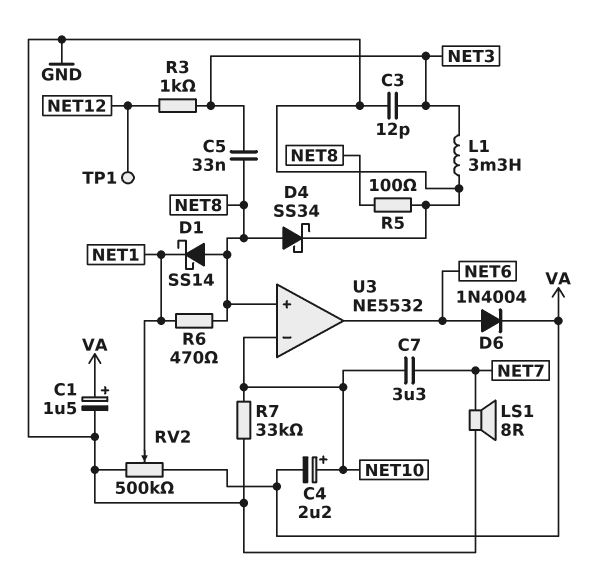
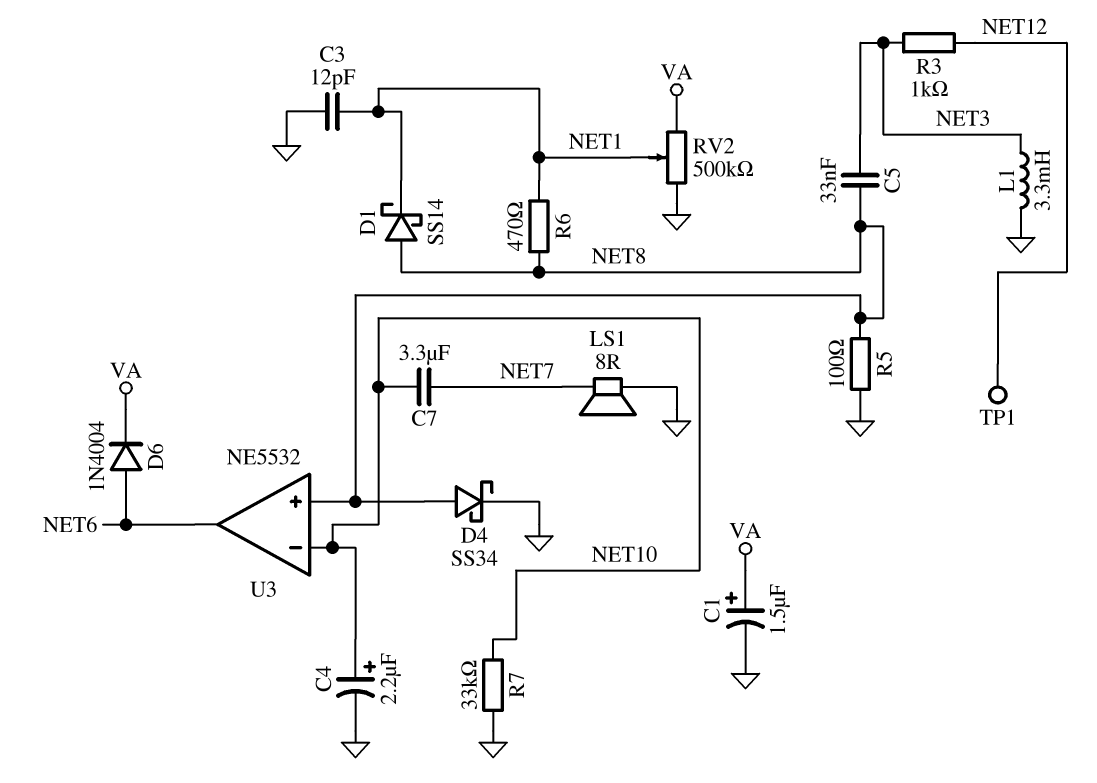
C3: 12pF (GND, NET3) -> 12pF (GND, NET1)
C4: 2.2uF (plus NET10, minus VA) -> 2.2uF (plus NET10, minus GND)

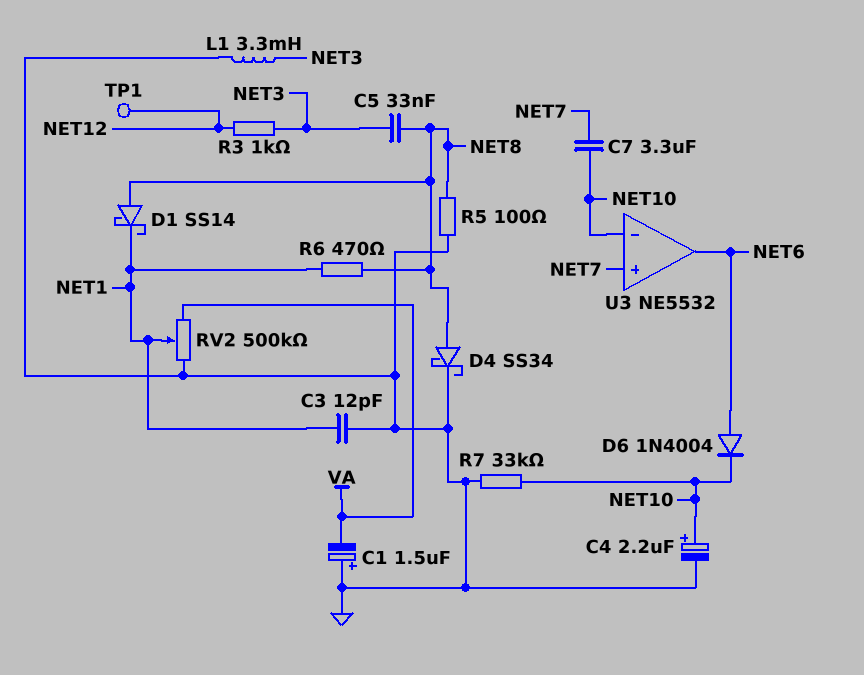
C1: 1.5uF (plus VA, minus GND) -> 1.5uF (plus GND, minus VA)
D6: diode 1N4004 (A NET6, K VA) -> diode 1N4004 (A NET6, K NET10)
LS1: speaker 8R (GND, NET7) -> none
U3 pin in+: NET8 -> NET7

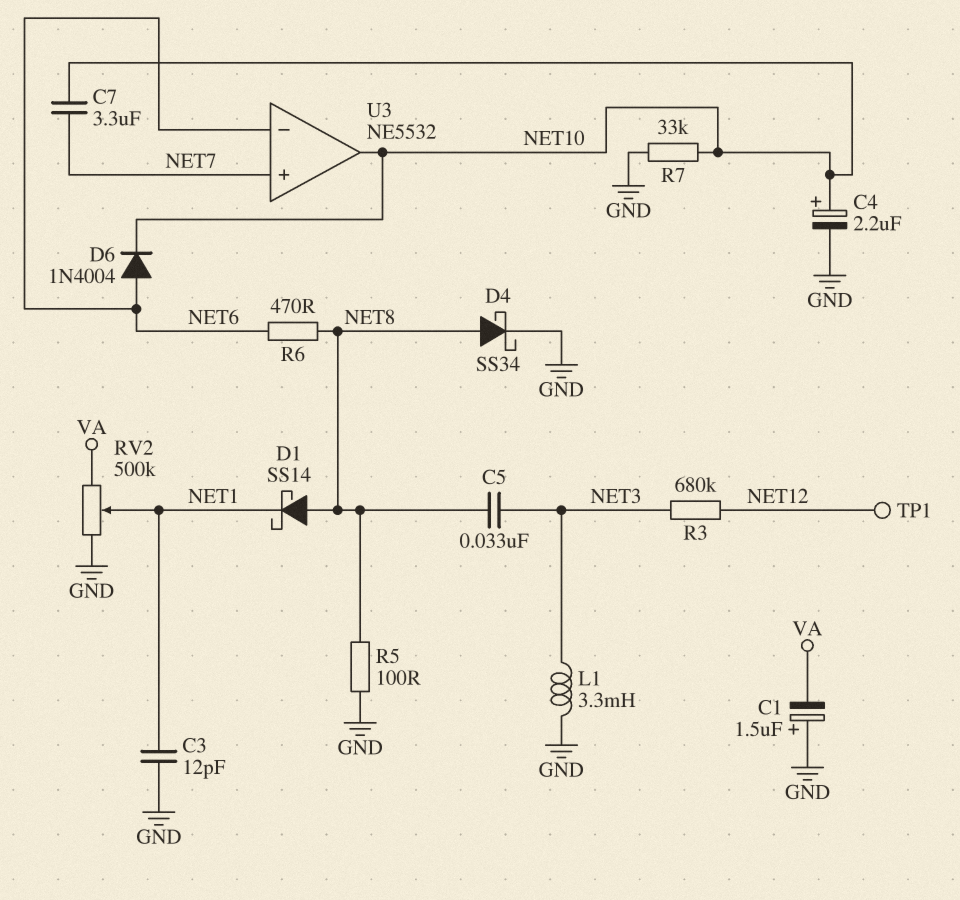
R3: 1k (NET3, NET12) -> 680k (NET3, NET12)
R6: 470 (NET1, NET8) -> 470 (NET6, NET8)
U3 pin in-: NET10 -> NET6
U3 pin out: NET6 -> NET10

